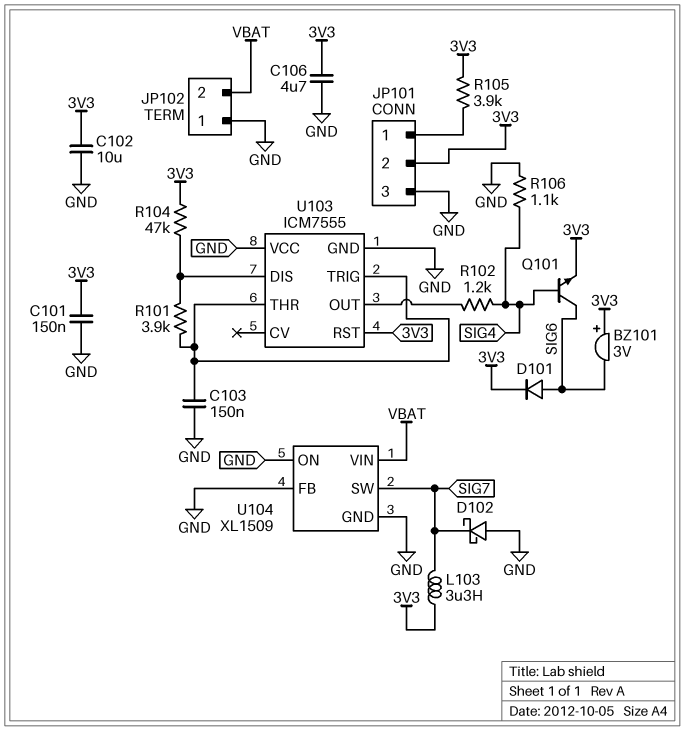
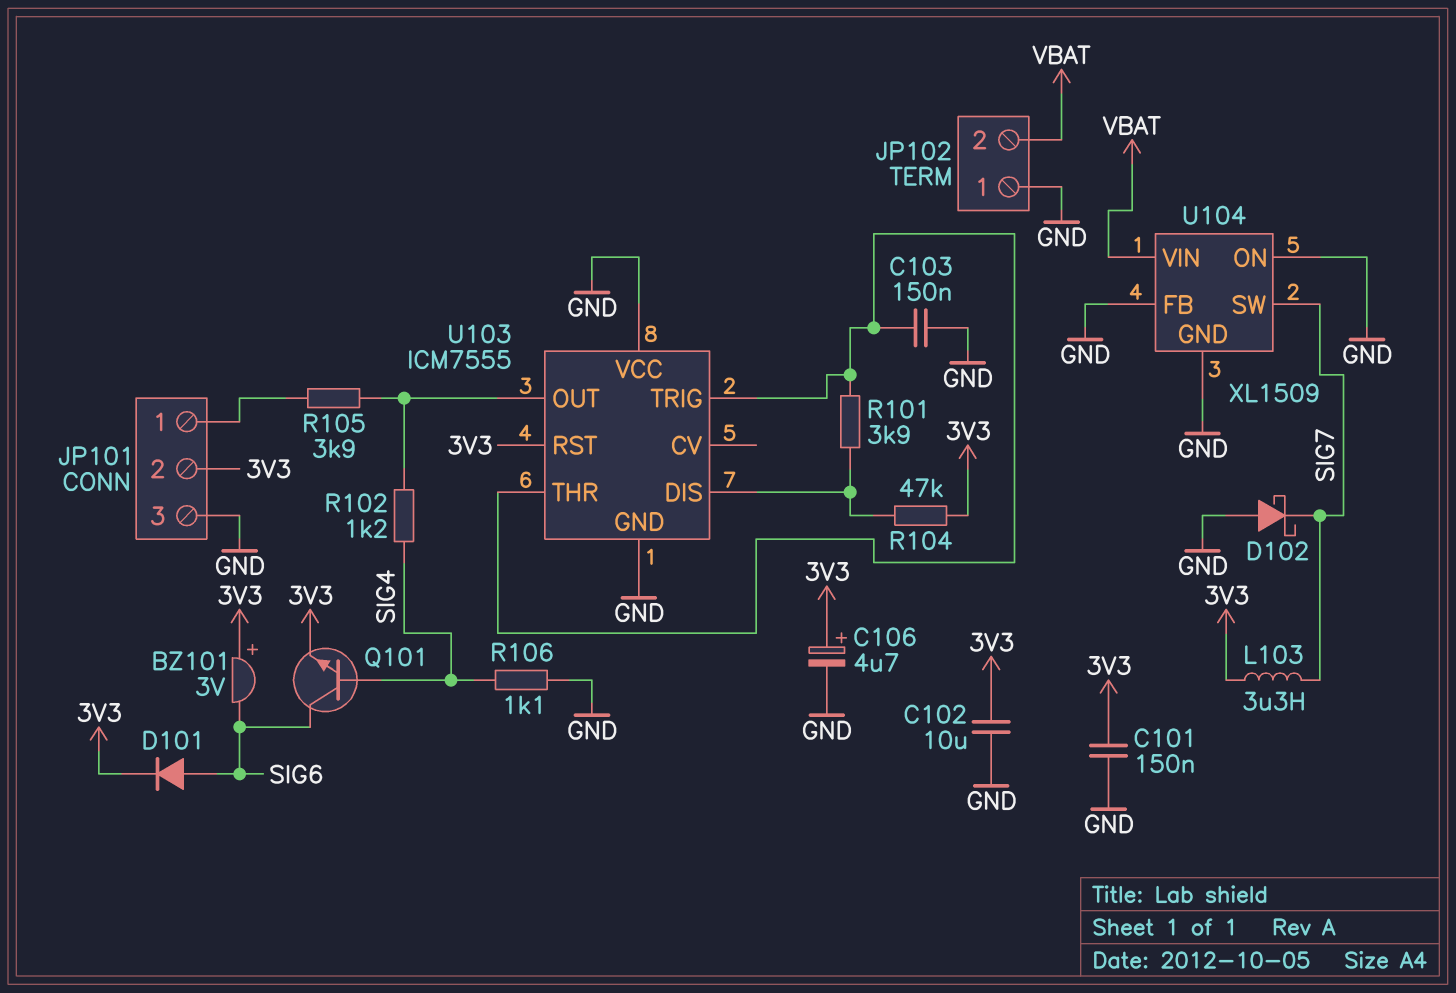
C106: 4.7uF (3V3, GND) -> 4.7uF (plus 3V3, minus GND)
R105: 3.9k (3V3, JP101/1) -> 3.9k (JP101/1, U103/OUT)

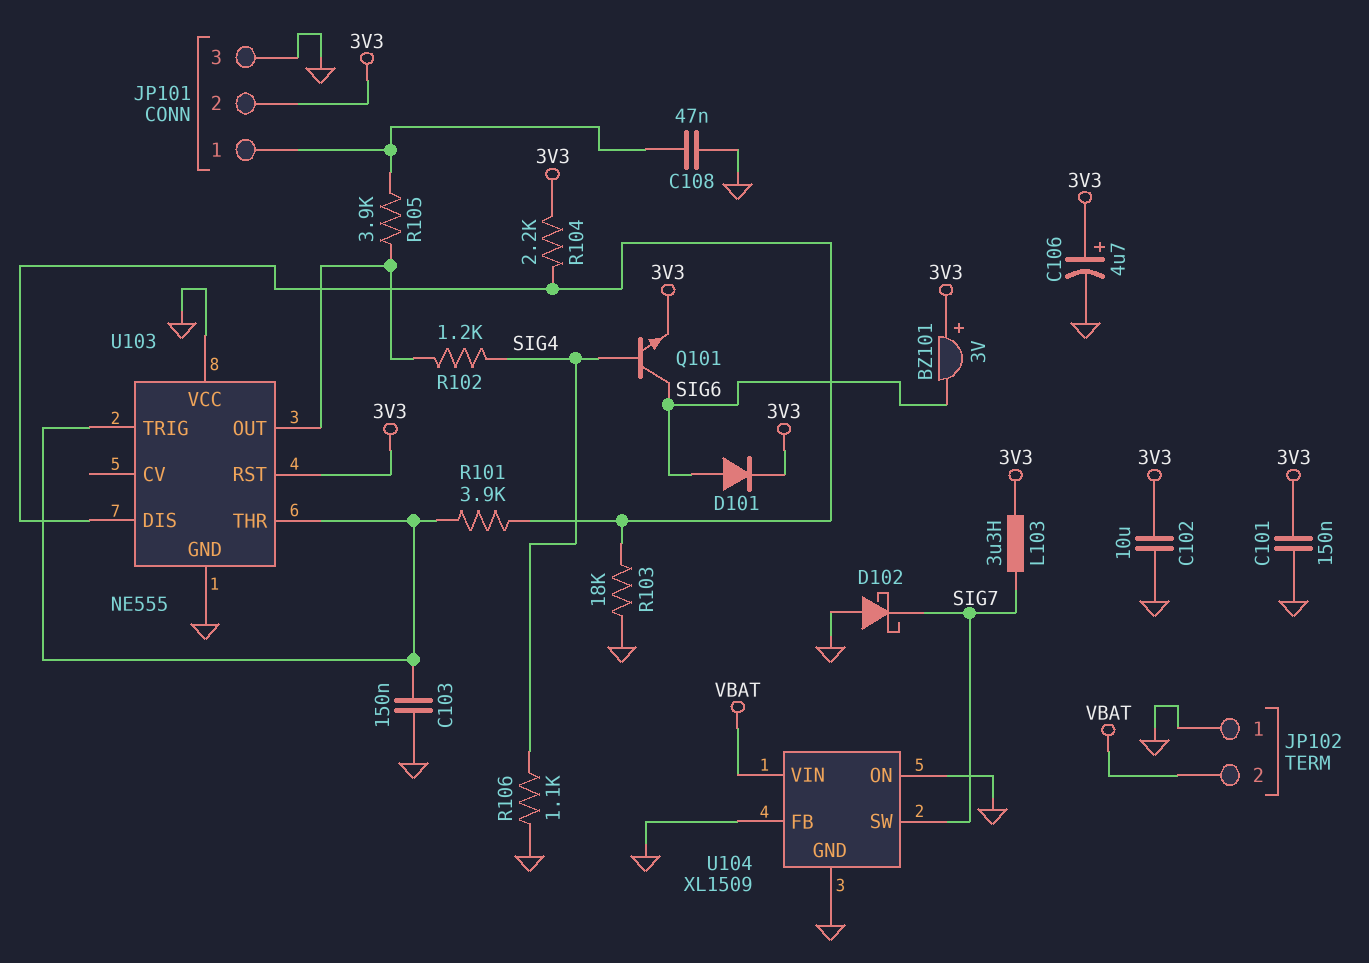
C108: none -> 47nF (GND, JP101/1)
R103: none -> 18k (GND, U103/DIS)
R104: 47k (3V3, U103/DIS) -> 2.2k (3V3, U103/DIS)
U103: ICM7555 -> NE555

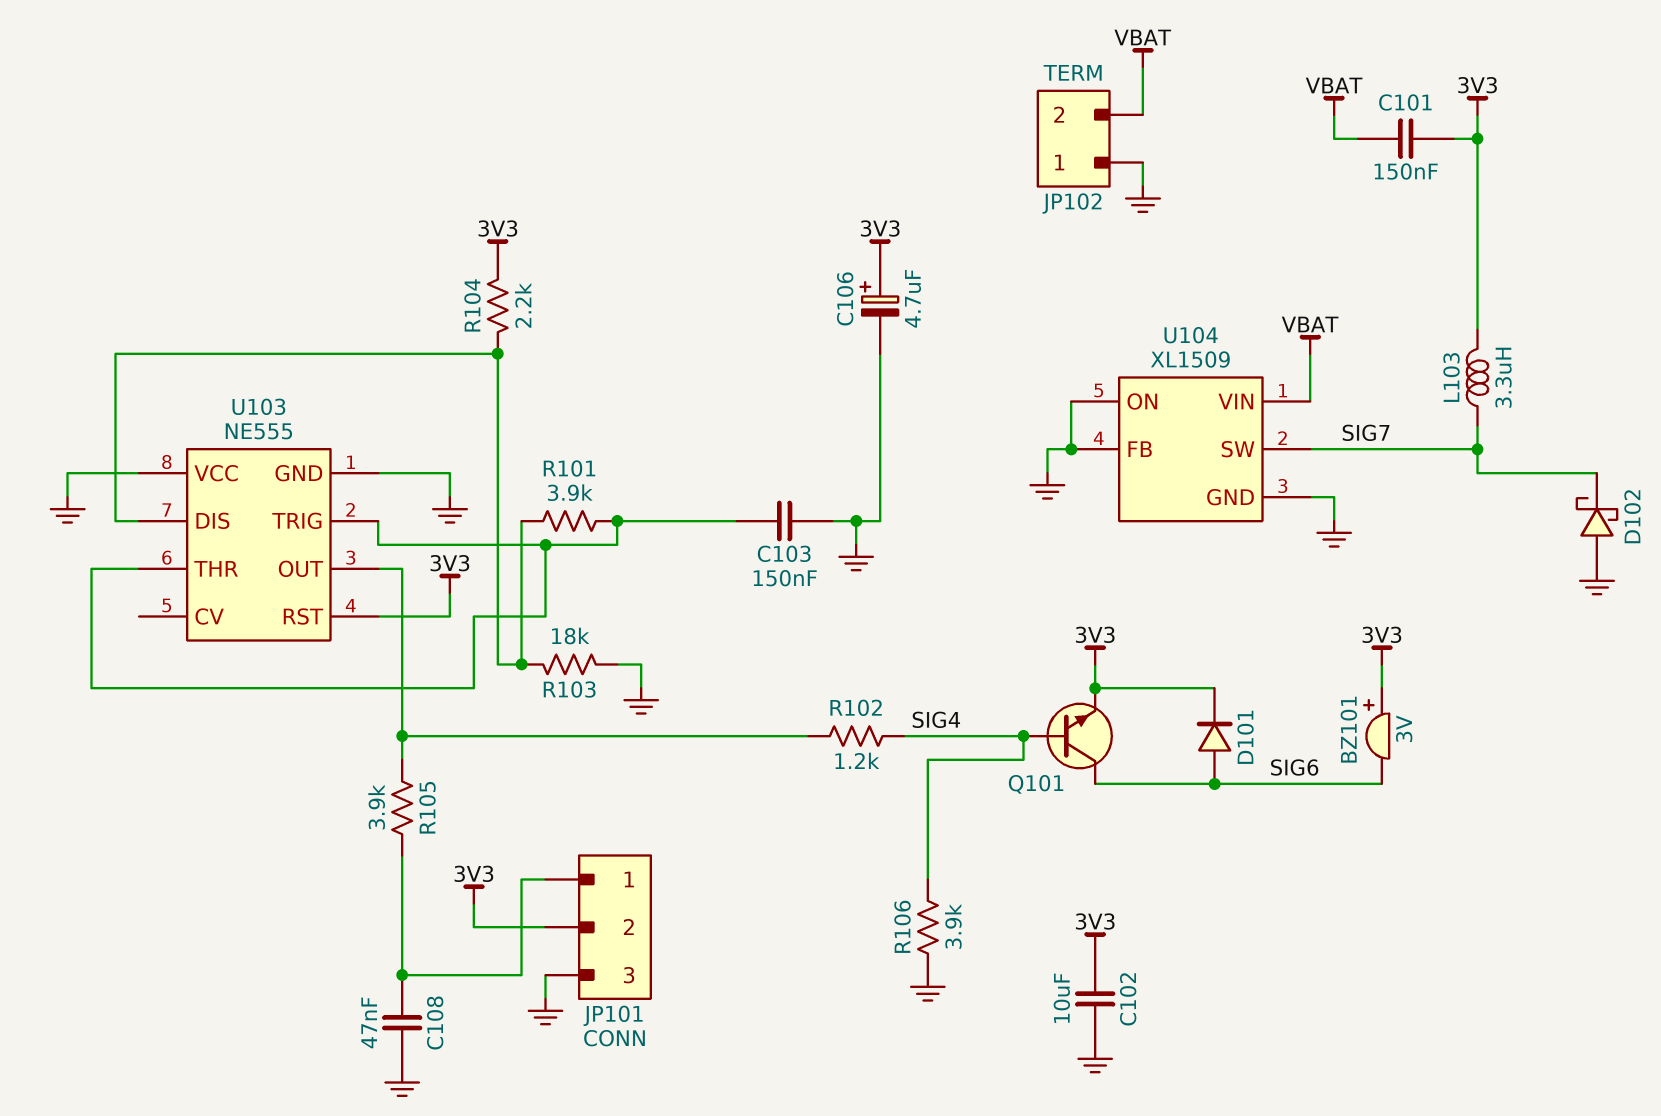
C101: 150nF (3V3, GND) -> 150nF (3V3, VBAT)
R106: 1.1k (GND, SIG4) -> 3.9k (GND, SIG4)

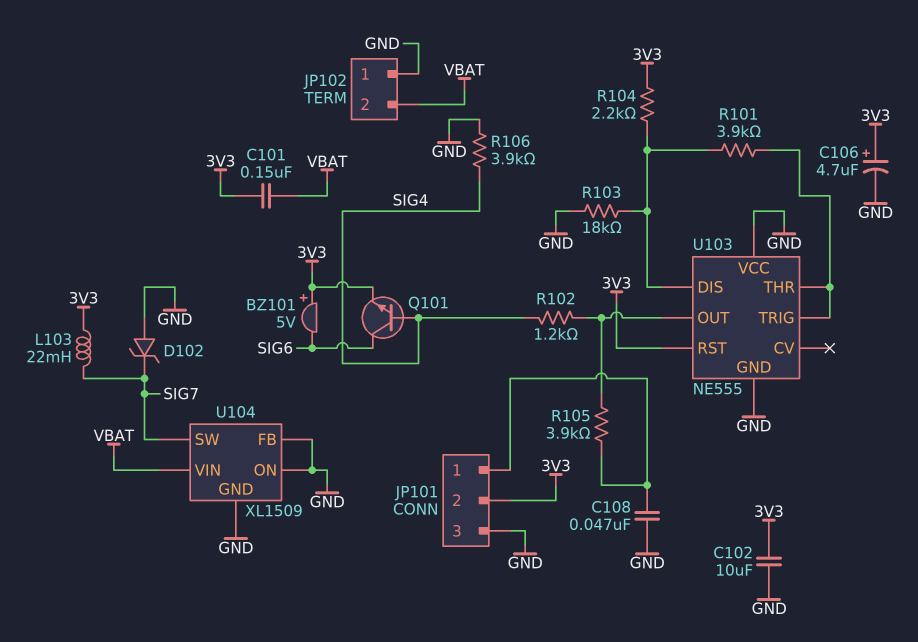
BZ101: buzzer 3V (plus 3V3, minus SIG6) -> buzzer 5V (plus 3V3, minus SIG6)
C103: 150nF (GND, U103/THR) -> none
D101: diode (A SIG6, K 3V3) -> none
D102: schottky (A GND, K SIG7) -> zener (A GND, K SIG7)
L103: 3.3uH (3V3, SIG7) -> 22mH (3V3, SIG7)

